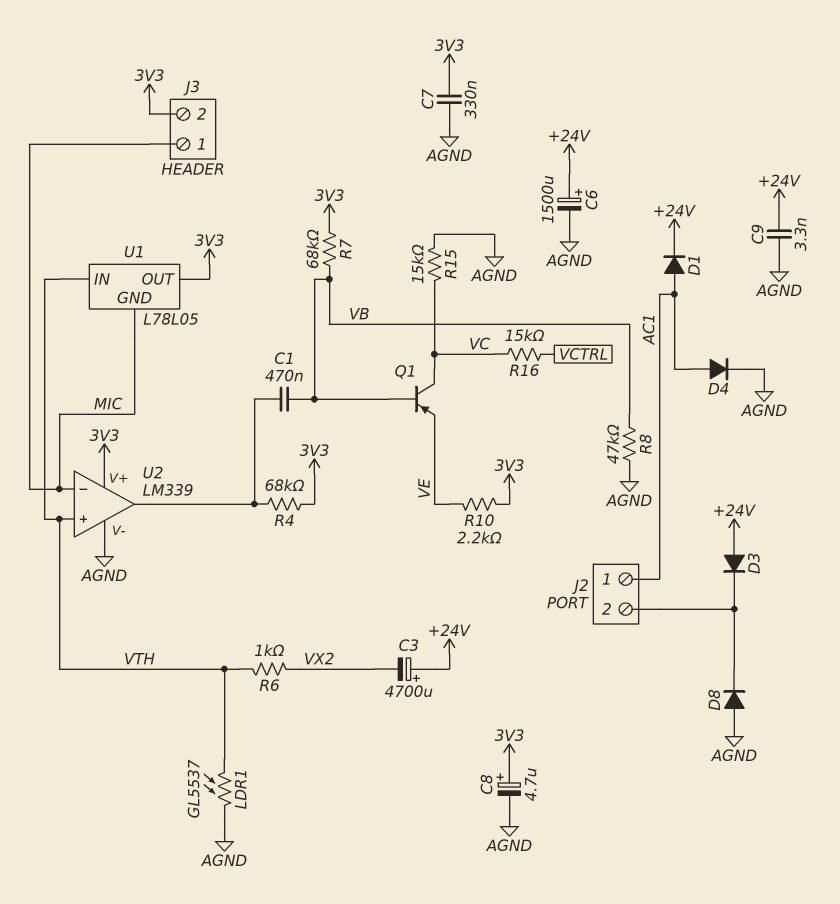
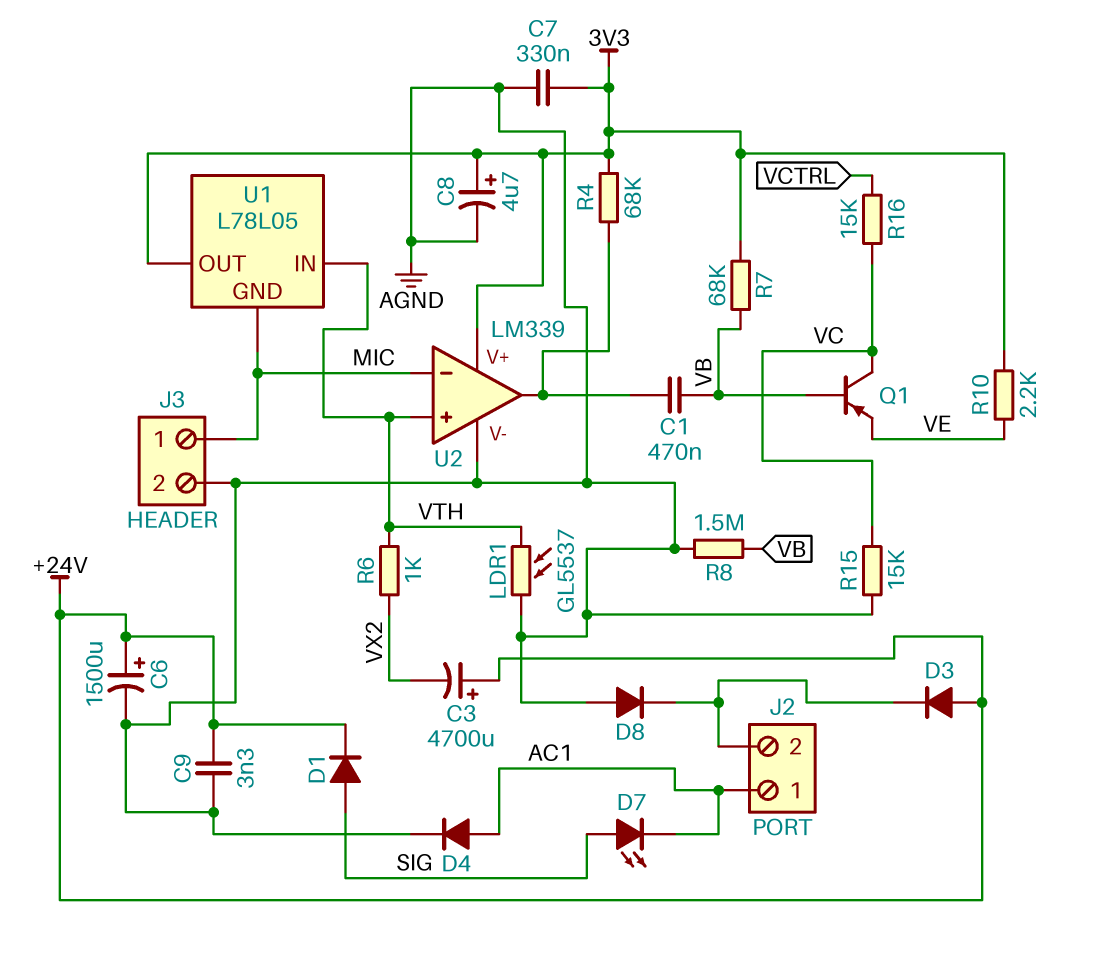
D1: diode (A AC1, K +24V) -> diode (A SIG, K +24V)
D7: none -> LED (A SIG, K AC1)
J3 pin 2: 3V3 -> AGND
R8: 47k (AGND, VB) -> 1.5M (AGND, VB)

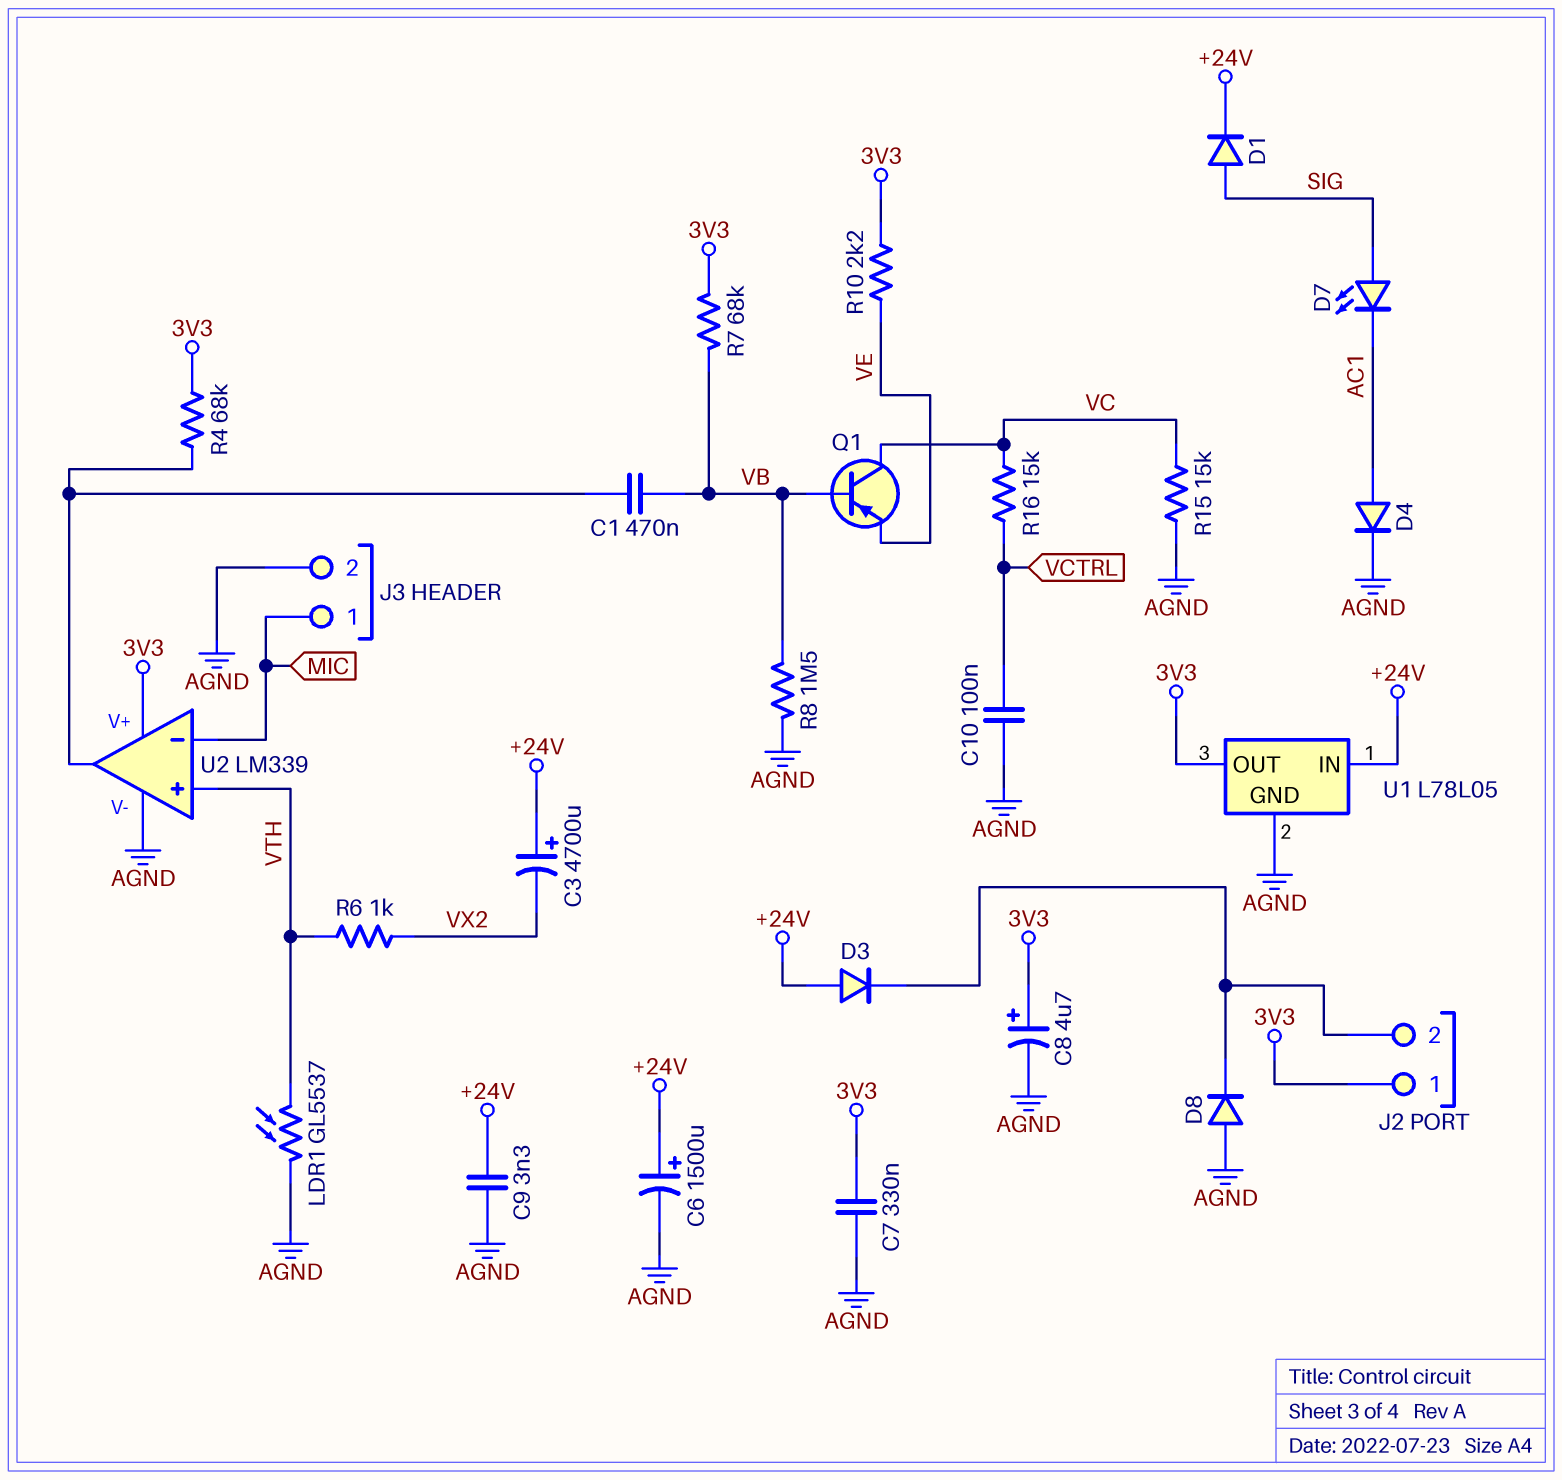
C10: none -> 100nF (AGND, VCTRL)
J2 pin 1: AC1 -> 3V3
U1 pin GND: MIC -> AGND
U1 pin IN: VTH -> +24V

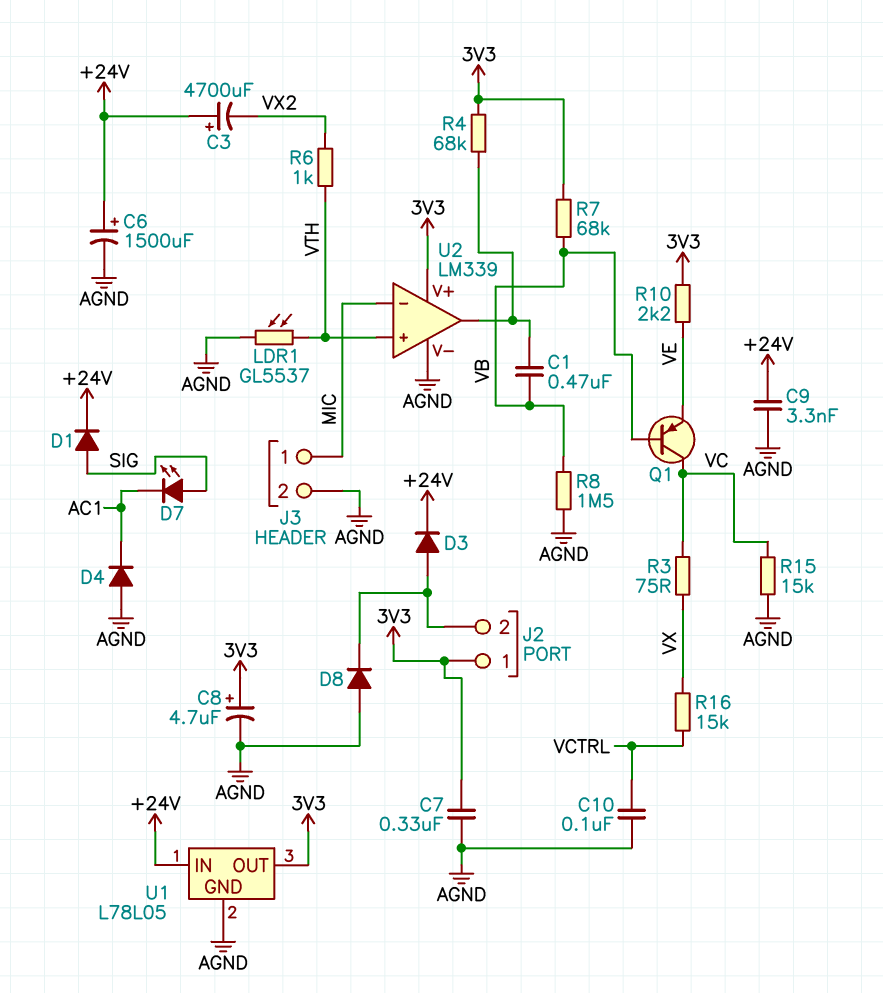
D3: diode (A +24V, K J2/2) -> diode (A J2/2, K +24V)
D4: diode (A AC1, K AGND) -> diode (A AGND, K AC1)
R3: none -> 75 (VC, VX)
R16: 15k (VC, VCTRL) -> 15k (VCTRL, VX)

